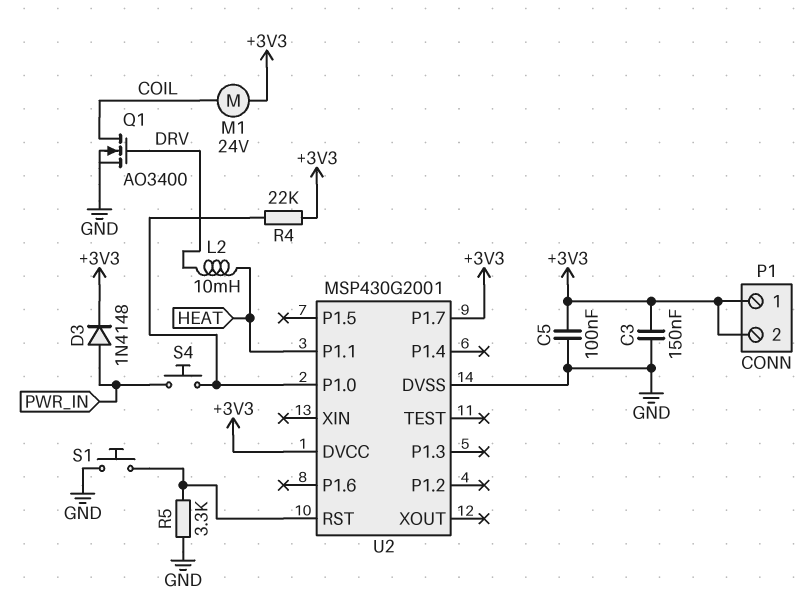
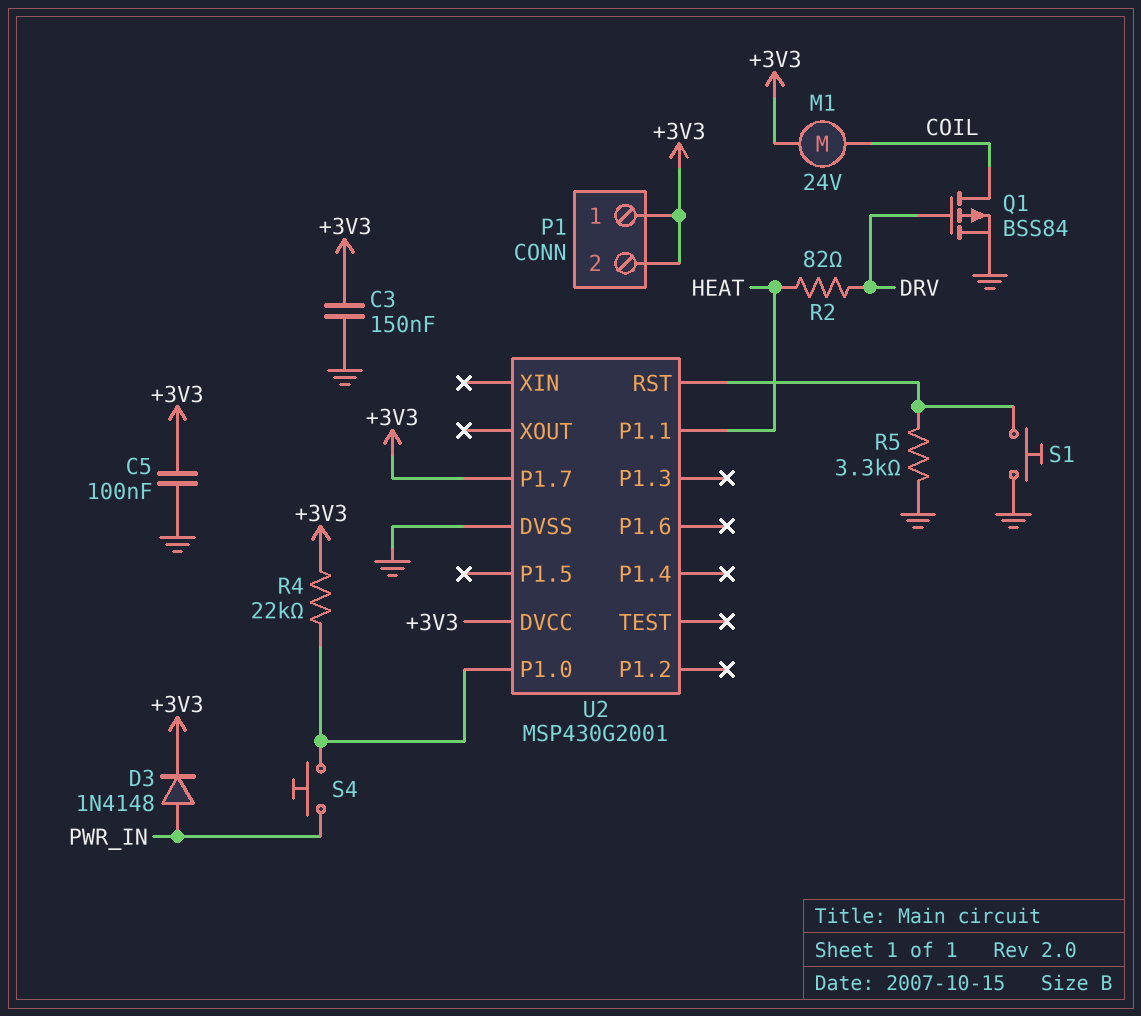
L2: 10mH (DRV, HEAT) -> none
Q1: NMOS AO3400 (G DRV, D COIL, S GND) -> PMOS BSS84 (G DRV, D COIL, S GND)
R2: none -> 82 (DRV, HEAT)

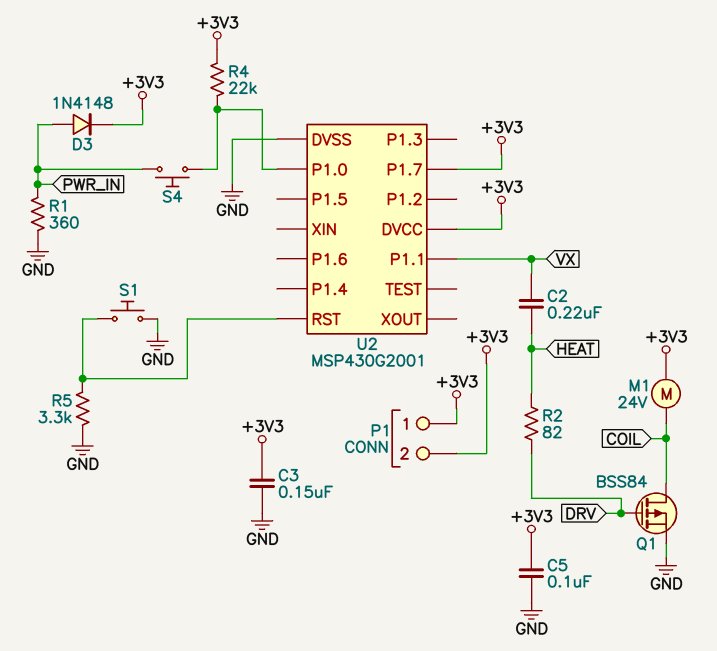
C2: none -> 220nF (HEAT, VX)
R1: none -> 360 (GND, PWR_IN)
U2 pin P1.1: HEAT -> VX

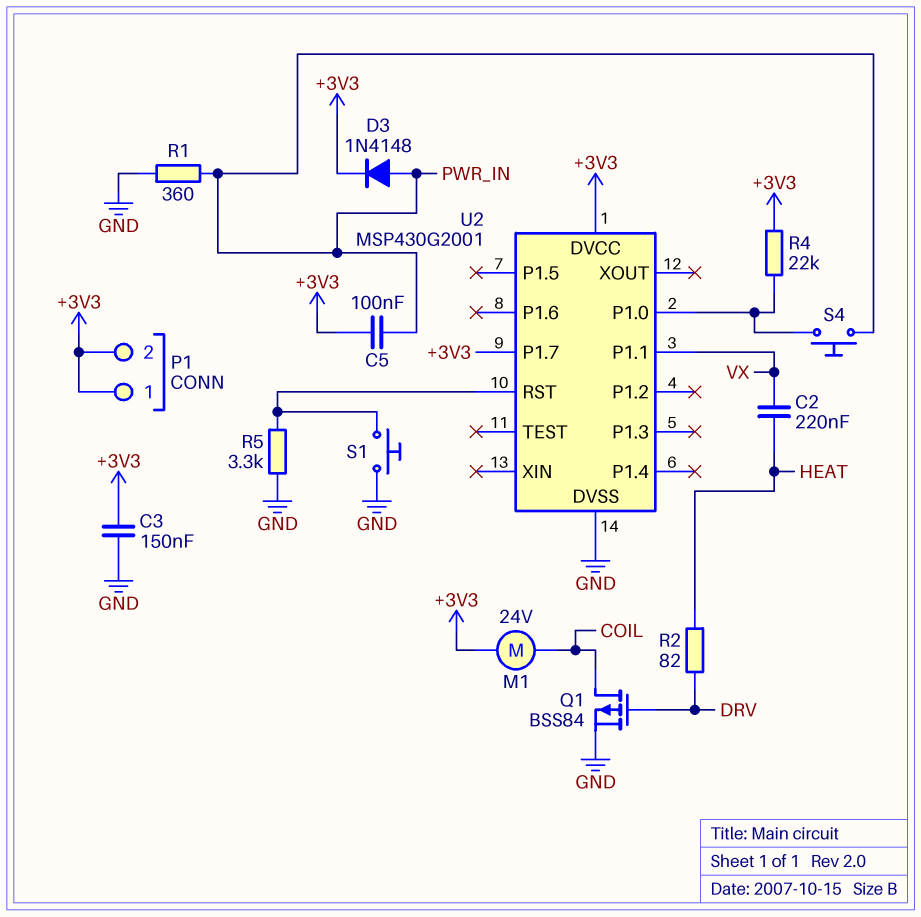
C5: 100nF (+3V3, GND) -> 100nF (+3V3, PWR_IN)

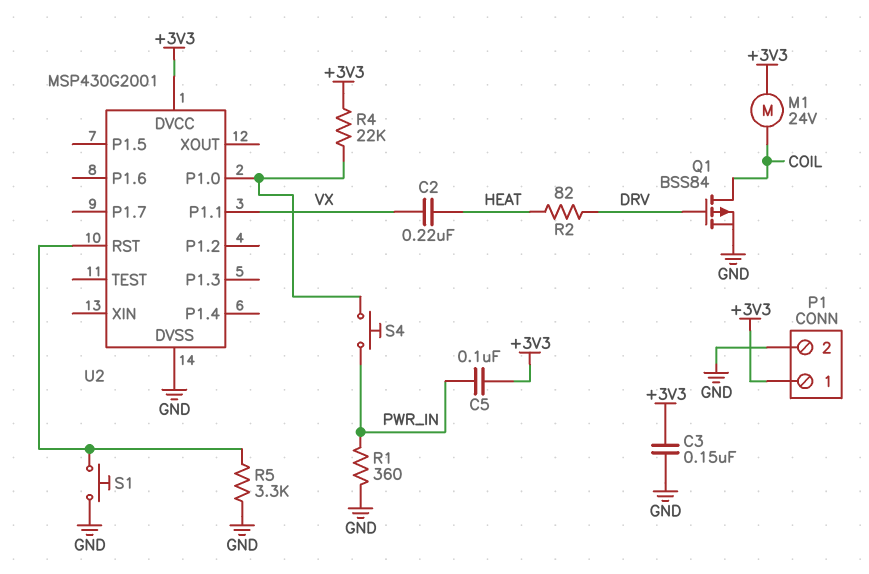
D3: diode 1N4148 (A PWR_IN, K +3V3) -> none
P1 pin 2: +3V3 -> GND
U2 pin P1.7: +3V3 -> none

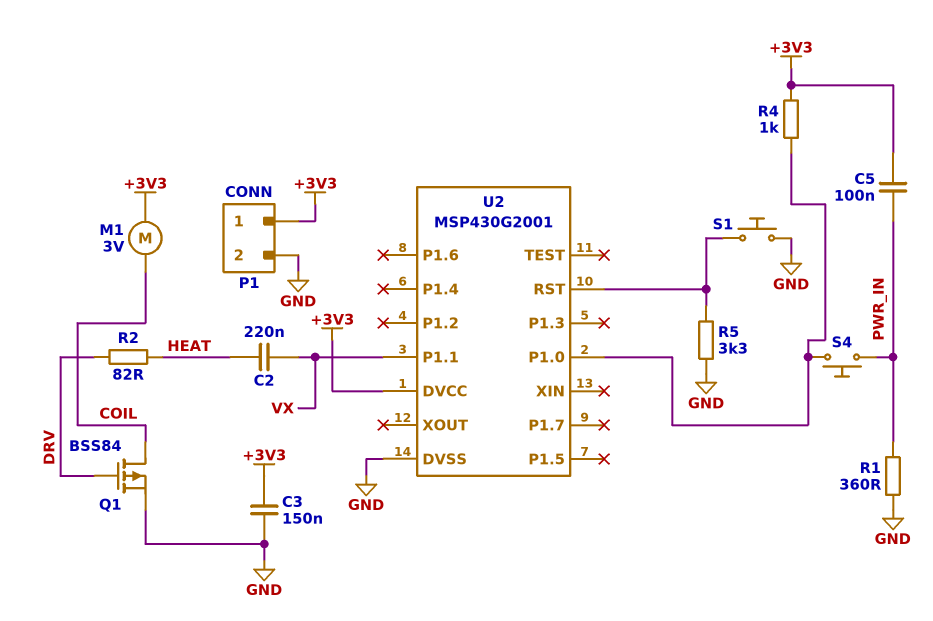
M1: motor 24V (+3V3, COIL) -> motor 3V (+3V3, COIL)
R4: 22k (+3V3, U2/P1.0) -> 1k (+3V3, U2/P1.0)

